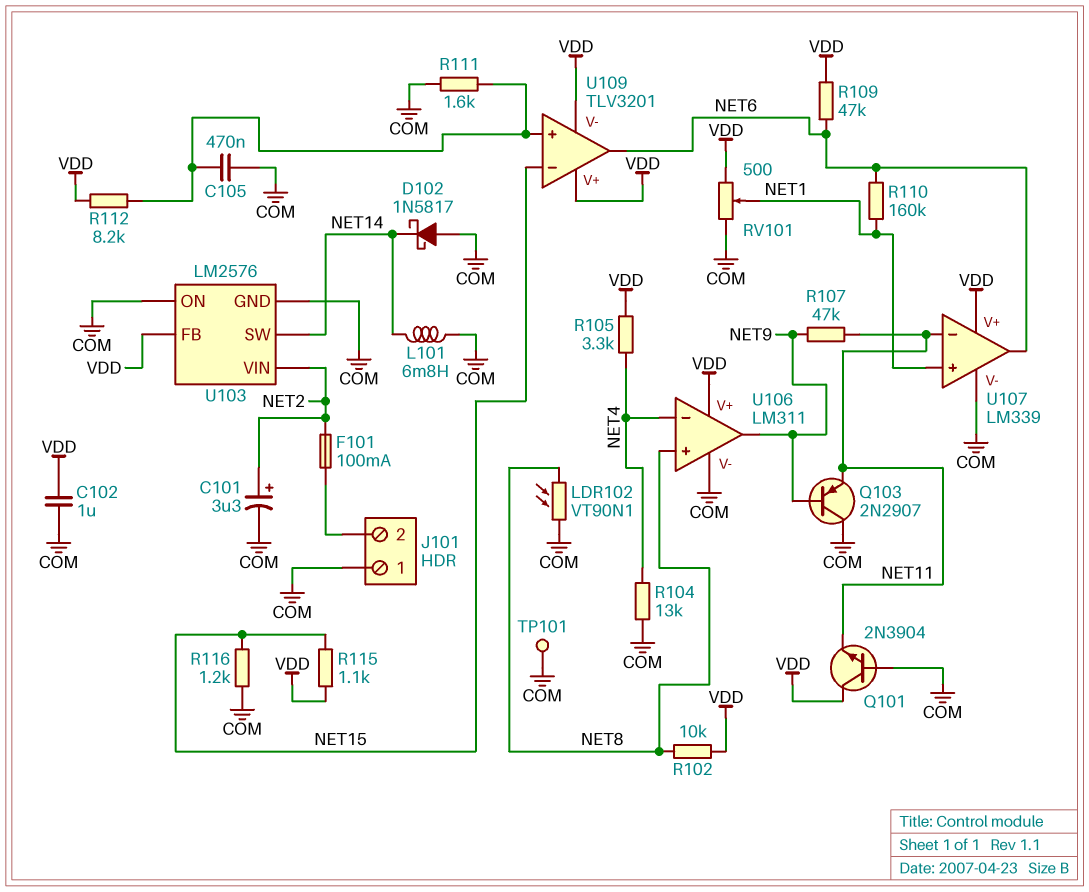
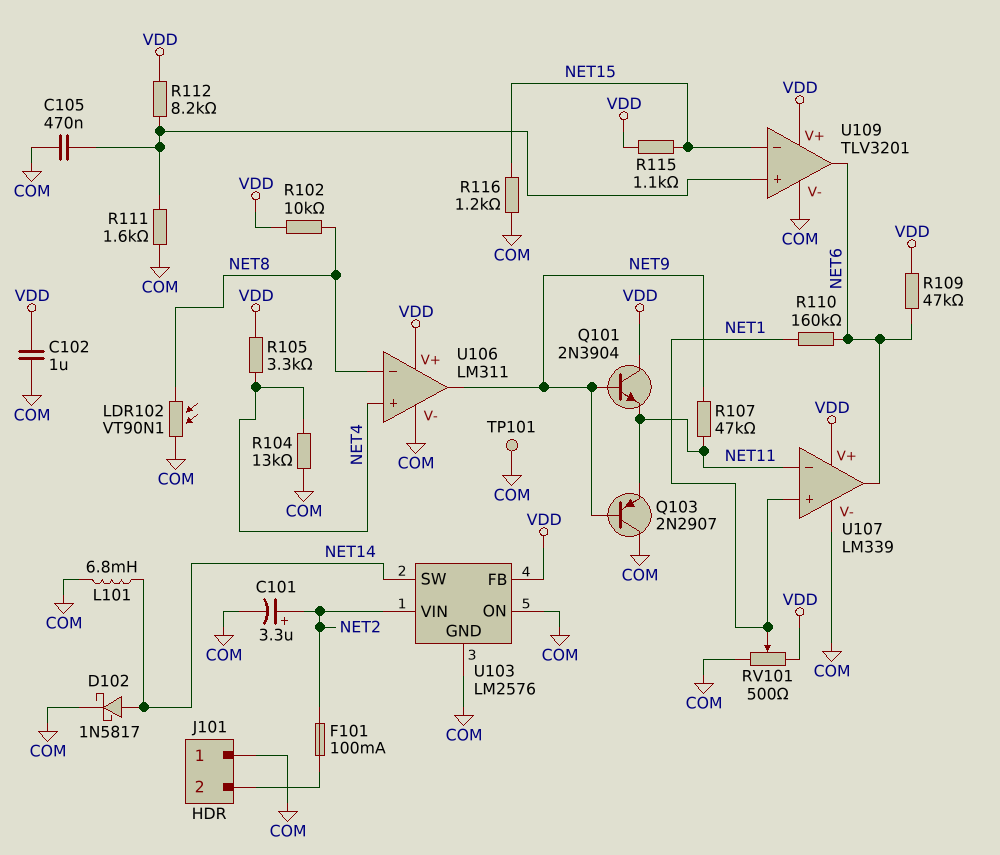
D102: schottky 1N5817 (A COM, K NET14) -> schottky 1N5817 (A NET14, K COM)
Q101: NPN 2N3904 (B COM, C VDD, E NET11) -> NPN 2N3904 (B NET9, C VDD, E NET11)
U106 pin in+: NET8 -> NET4
U106 pin in-: NET4 -> NET8
U109 pin V-: VDD -> COM

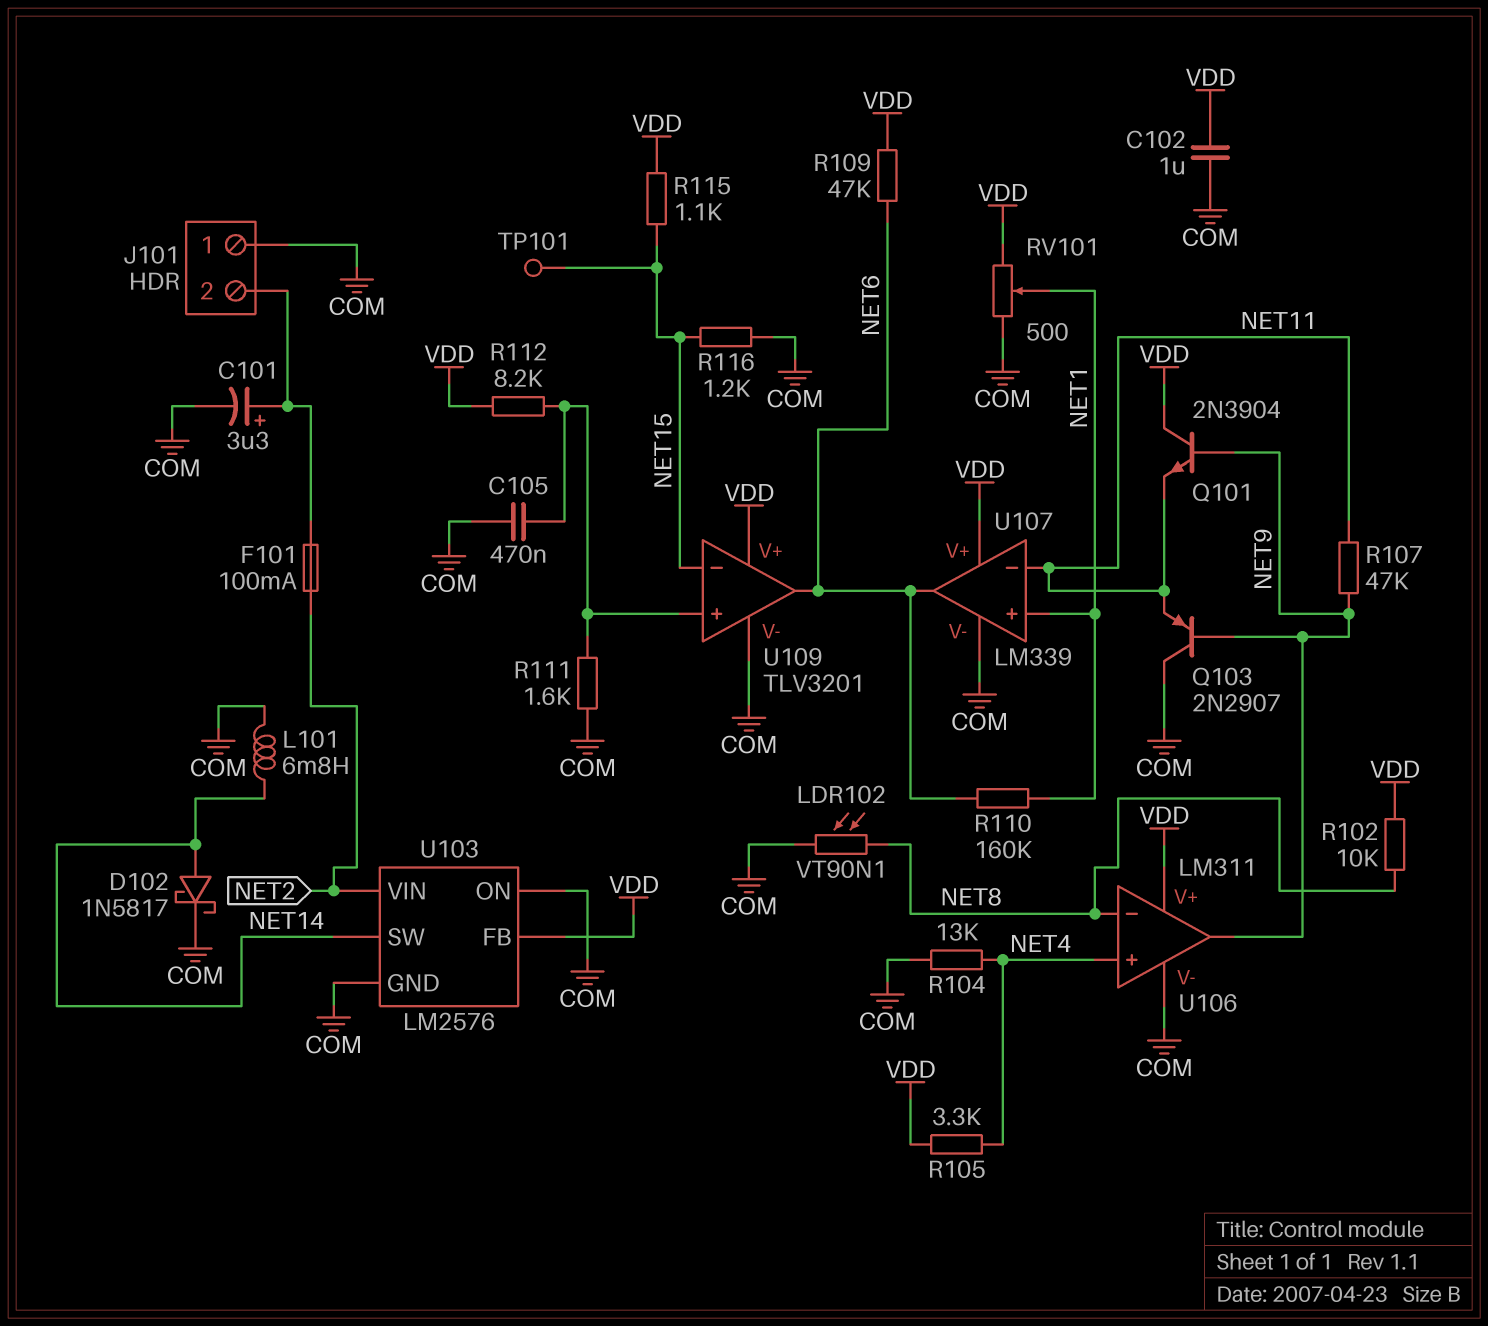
C101: 3.3uF (plus NET2, minus COM) -> 3.3uF (plus J101/2, minus COM)
TP101: test point (COM) -> test point (NET15)

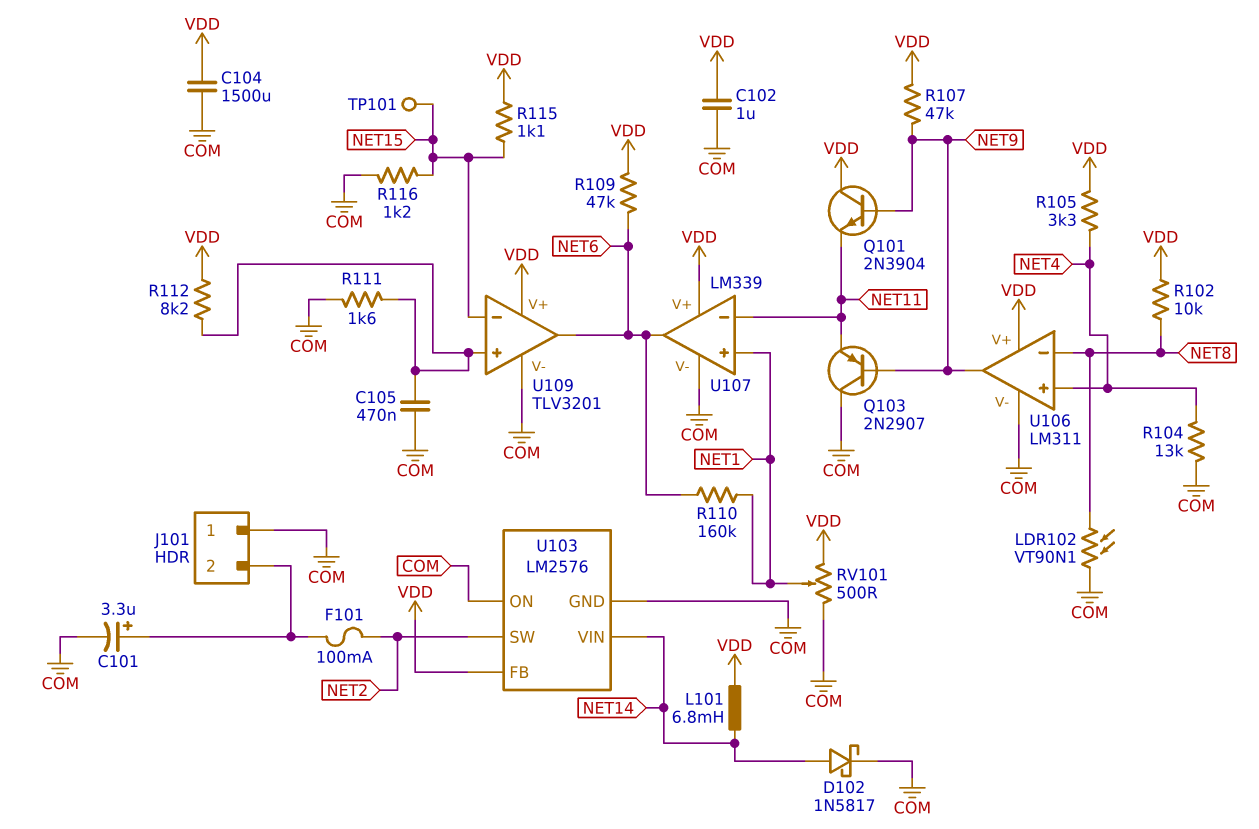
C104: none -> 1500uF (COM, VDD)
L101: 6.8mH (COM, NET14) -> 6.8mH (NET14, VDD)
R107: 47k (NET9, NET11) -> 47k (NET9, VDD)
U103 pin SW: NET14 -> NET2
U103 pin VIN: NET2 -> NET14

